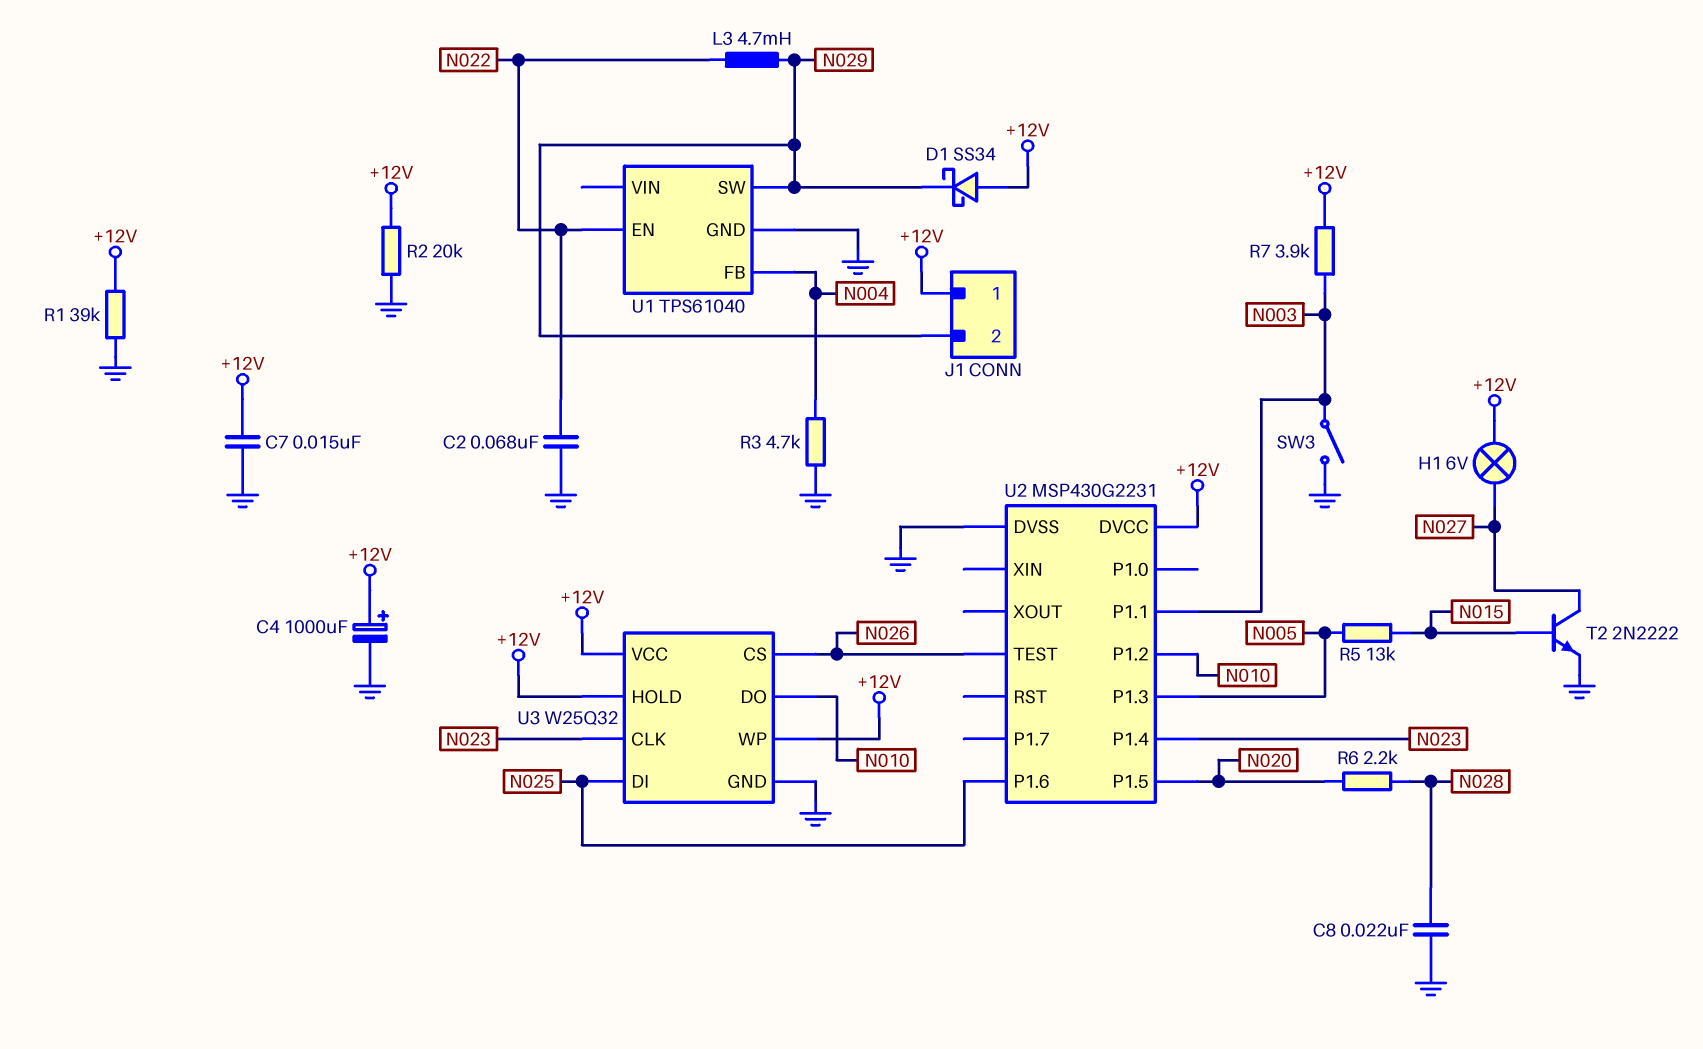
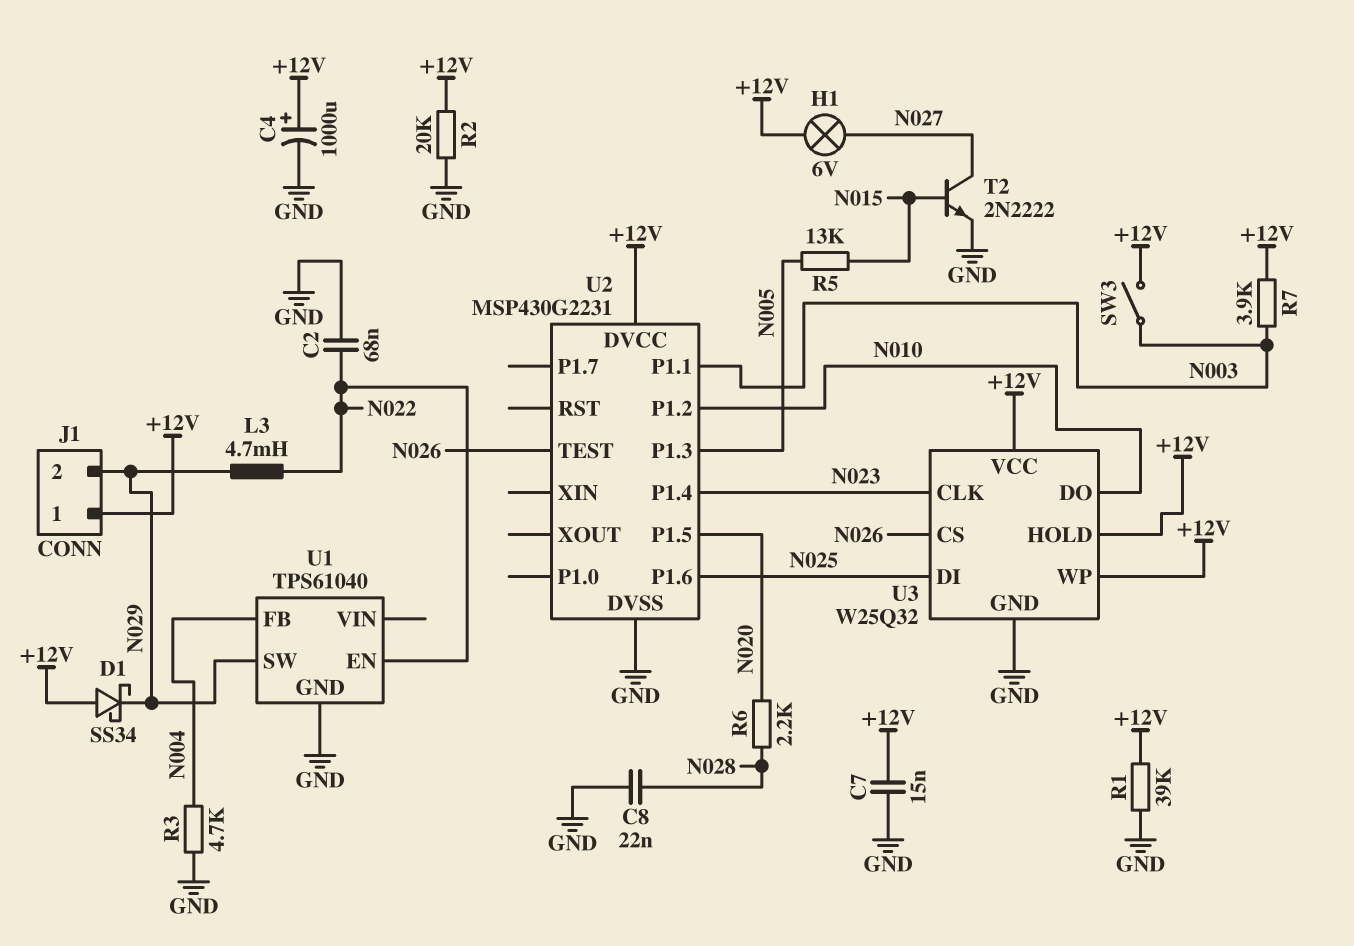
SW3: switch (GND, N003) -> switch (+12V, N003)

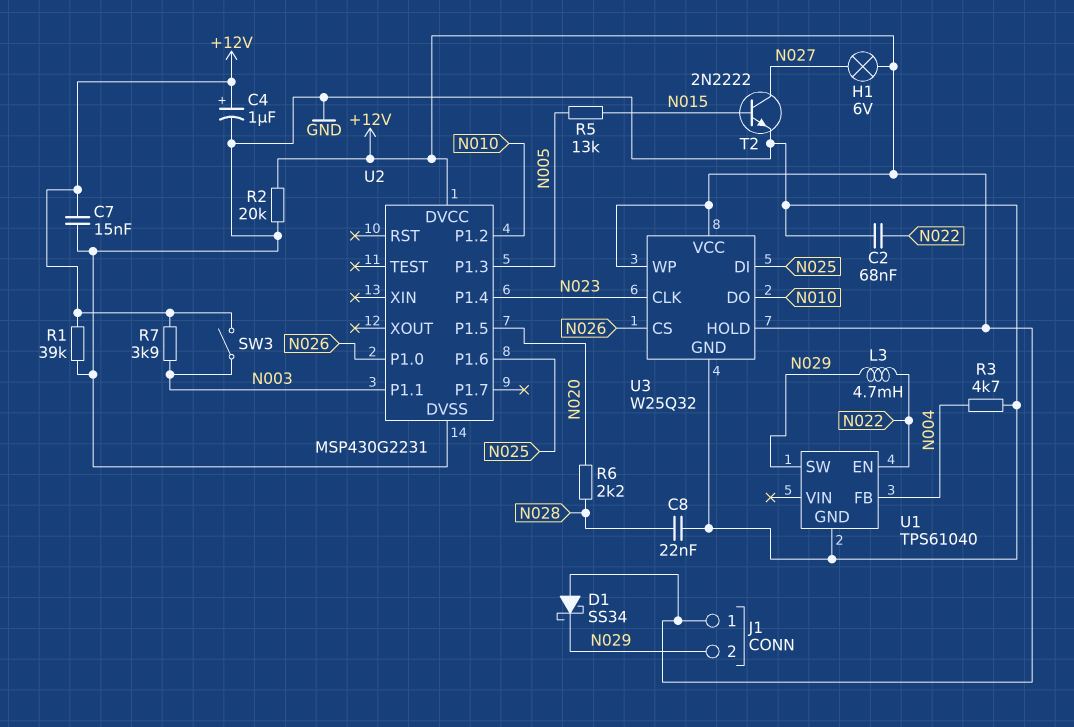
C4: 1000uF (plus +12V, minus GND) -> 1uF (plus +12V, minus GND)
U2 pin P1.0: none -> N026
U2 pin TEST: N026 -> none

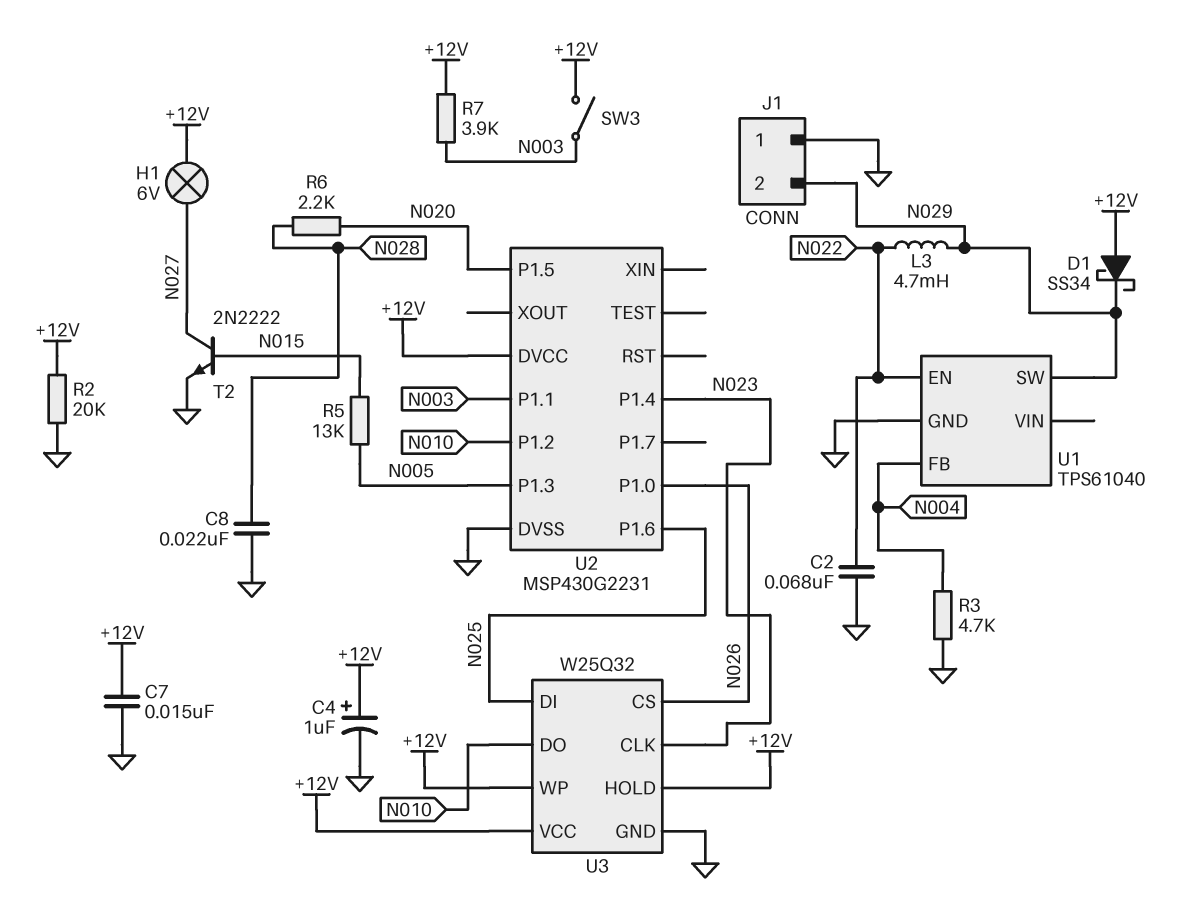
J1 pin 1: +12V -> GND
R1: 39k (+12V, GND) -> none

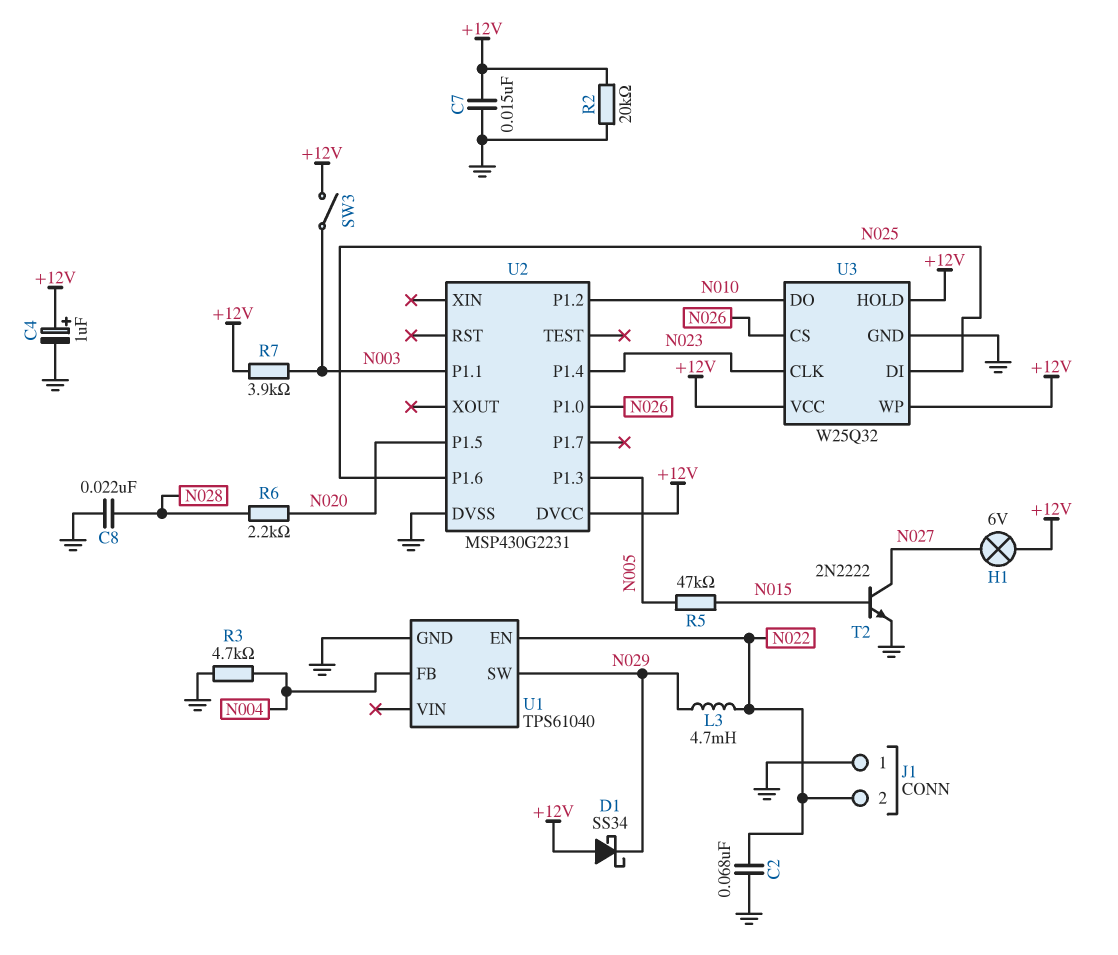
J1 pin 2: N029 -> N022
R5: 13k (N005, N015) -> 47k (N005, N015)

